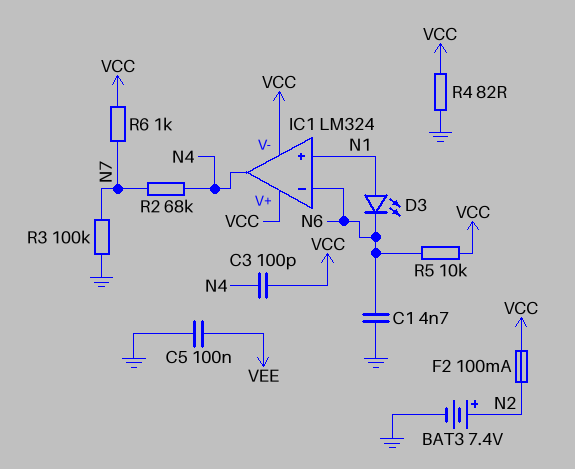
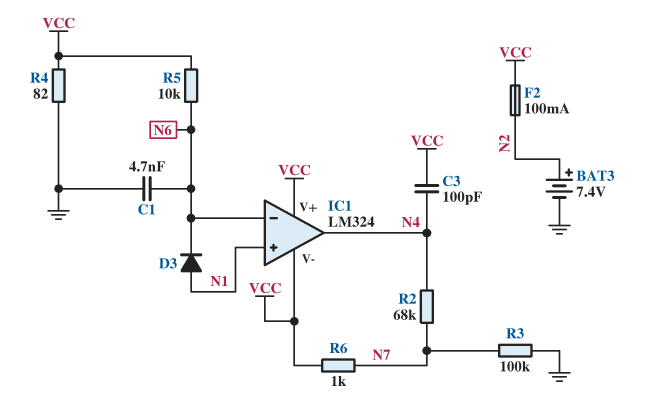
C5: 100nF (GND, VEE) -> none
D3: LED (A N1, K N6) -> diode (A N1, K N6)

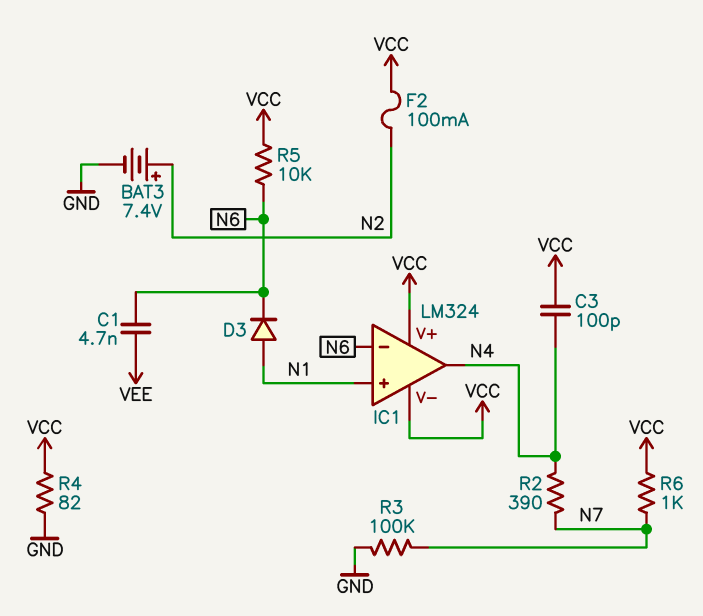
C1: 4.7nF (GND, N6) -> 4.7nF (N6, VEE)
R2: 68k (N4, N7) -> 390 (N4, N7)

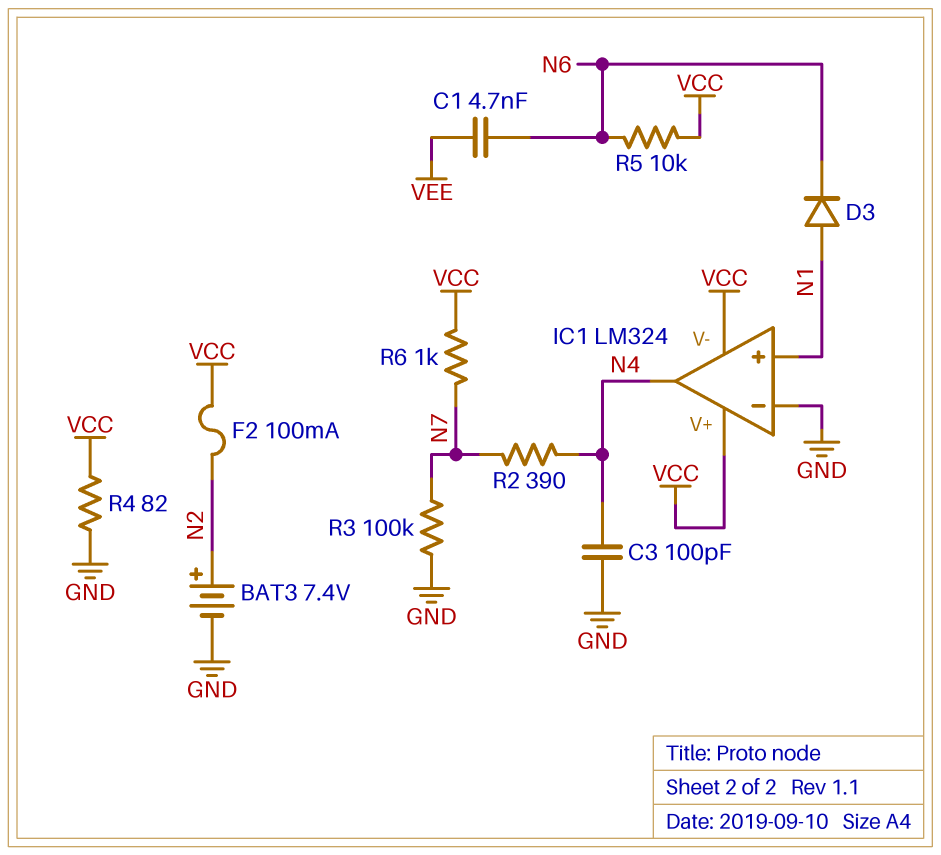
C3: 100pF (N4, VCC) -> 100pF (GND, N4)
IC1 pin in-: N6 -> GND

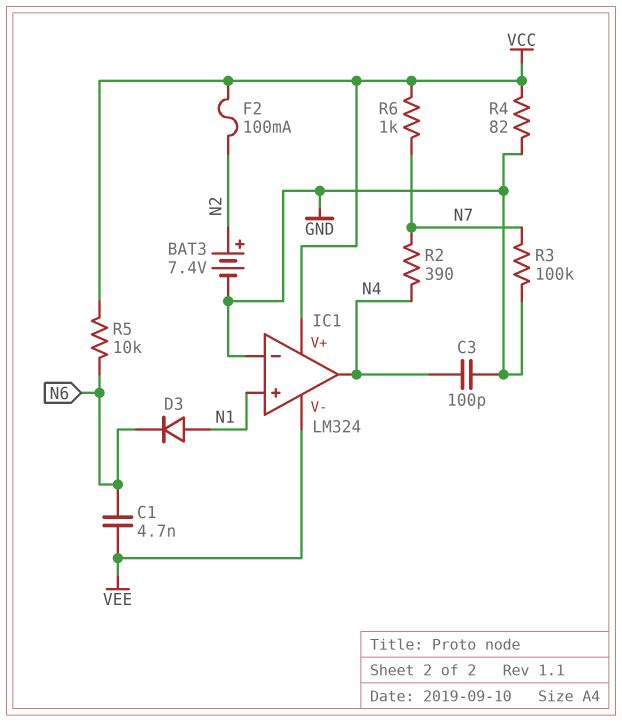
IC1 pin V-: VCC -> VEE

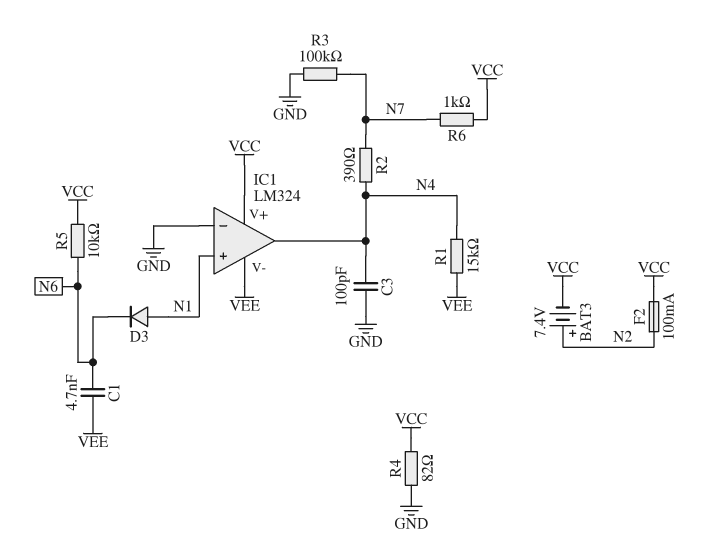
BAT3: 7.4V (plus N2, minus GND) -> 7.4V (plus N2, minus VCC)
R1: none -> 15k (N4, VEE)

